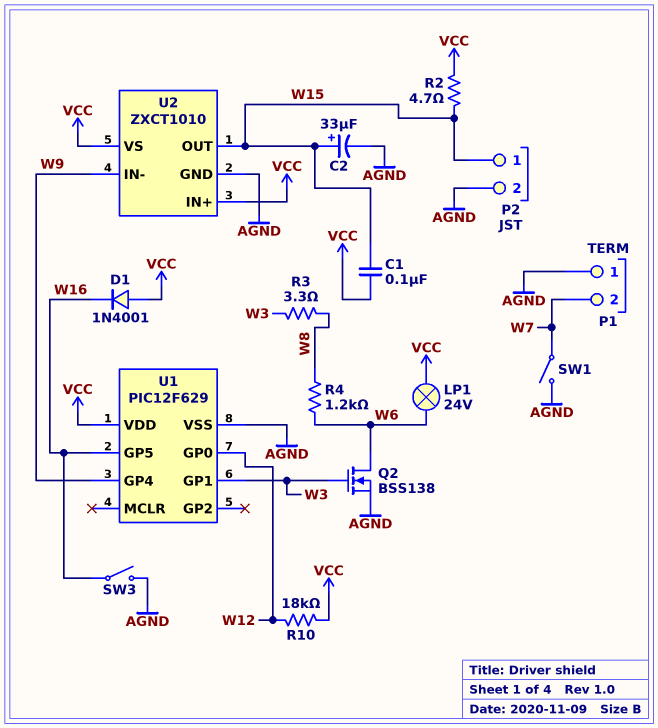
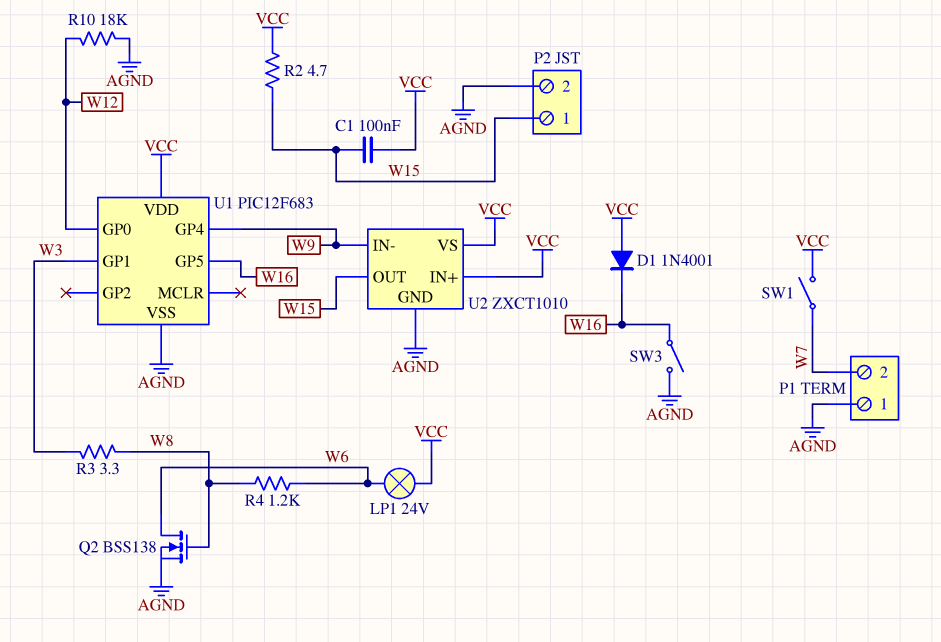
C2: 33uF (plus W15, minus AGND) -> none
Q2: NMOS BSS138 (G W3, D W6, S AGND) -> NMOS BSS138 (G W8, D W6, S AGND)
R10: 18k (VCC, W12) -> 18k (AGND, W12)
SW1: switch (AGND, W7) -> switch (VCC, W7)
U1: PIC12F629 -> PIC12F683

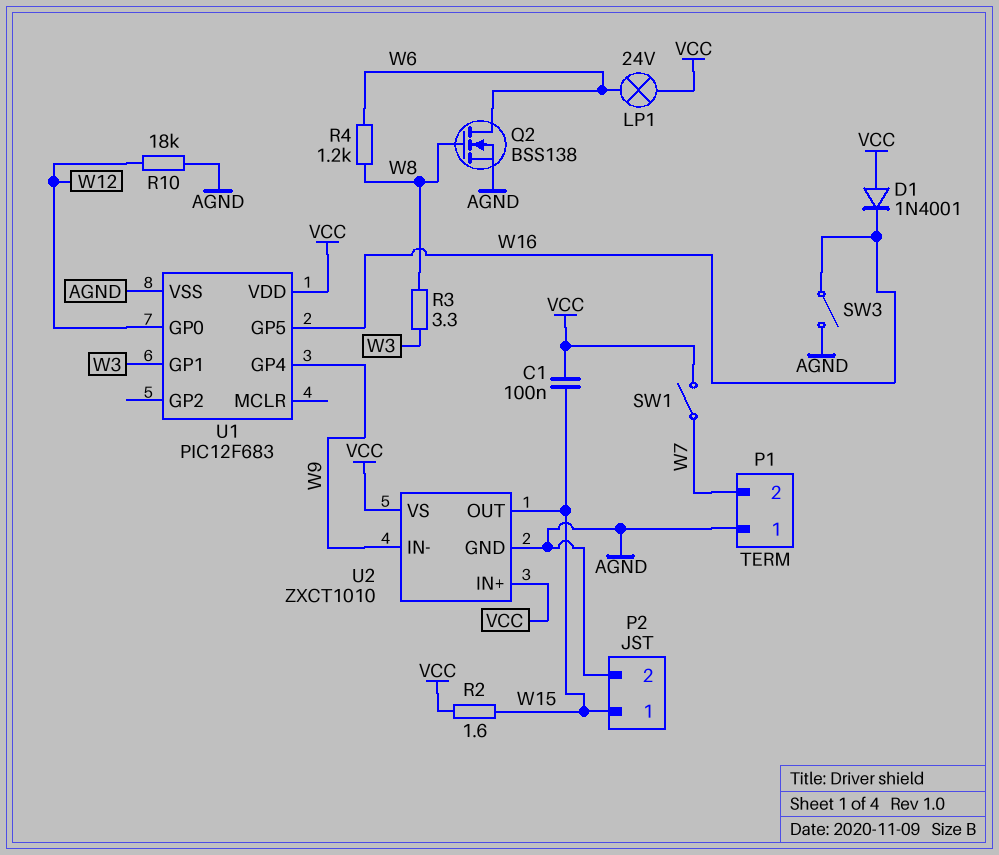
R2: 4.7 (VCC, W15) -> 1.6 (VCC, W15)

